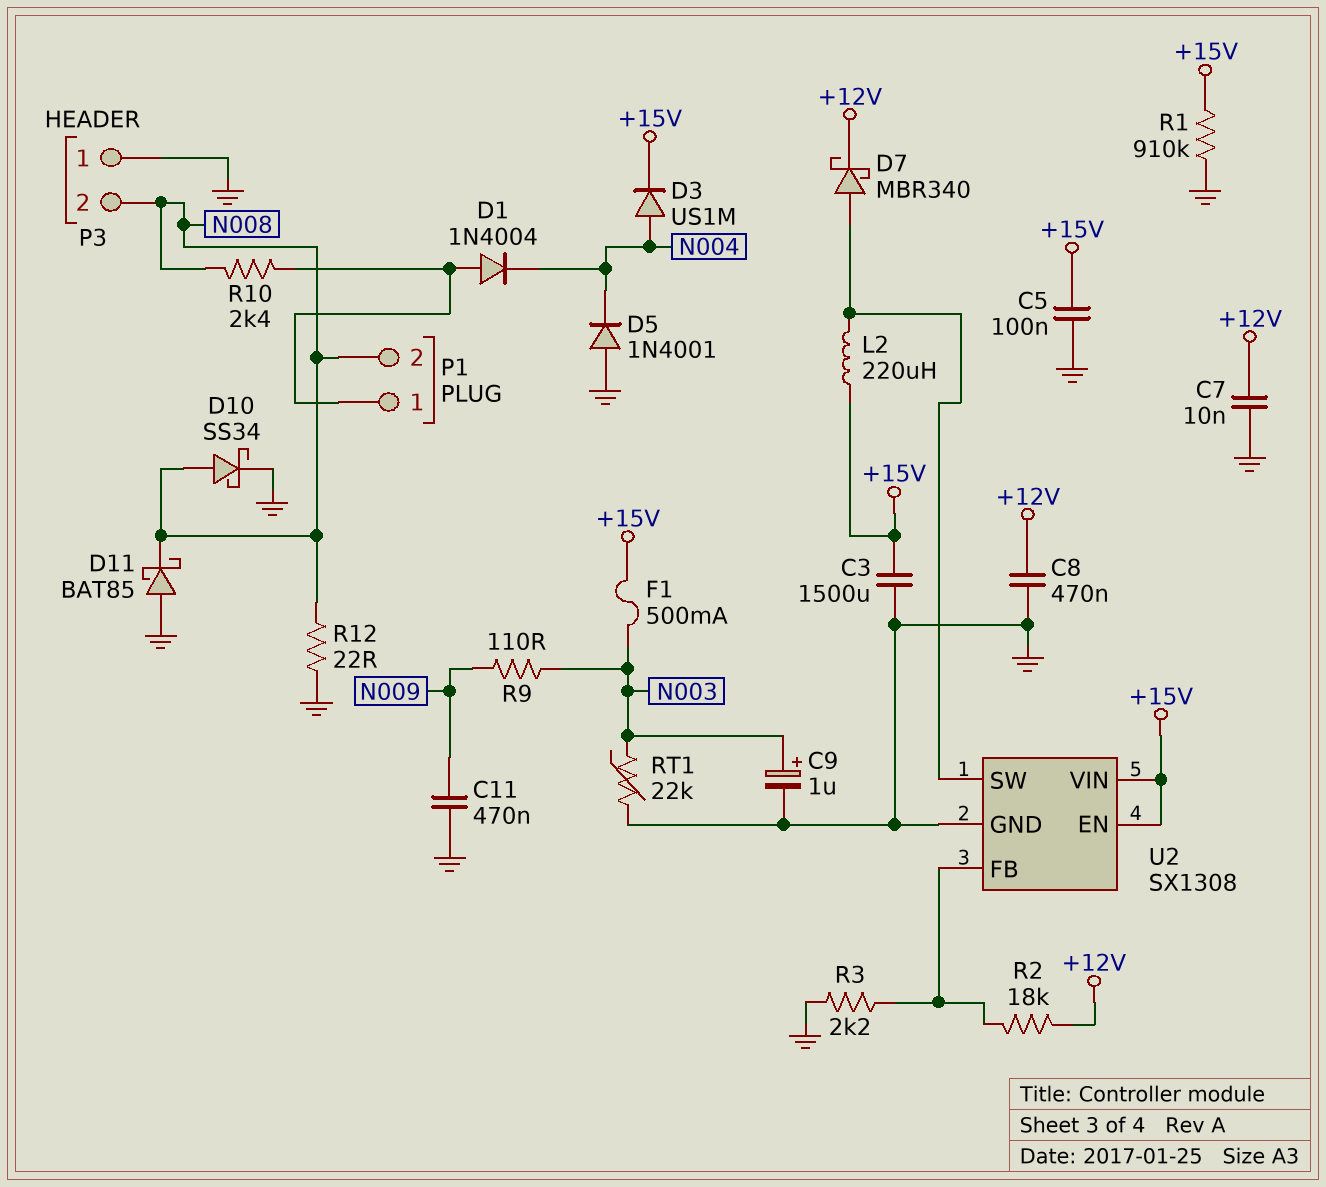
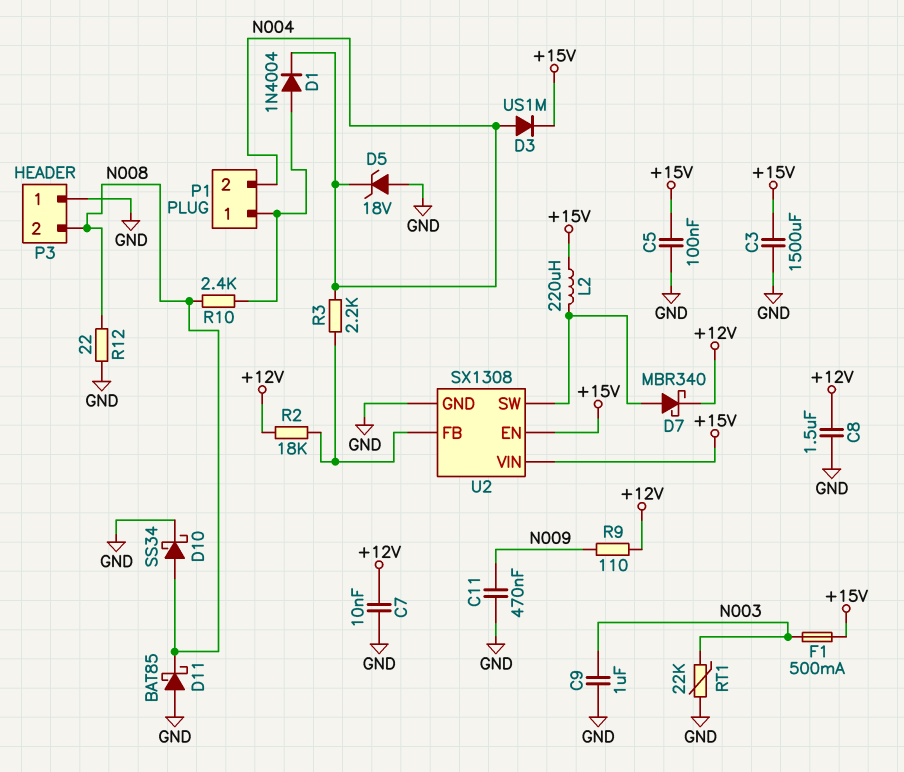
C8: 470nF (+12V, GND) -> 1.5uF (+12V, GND)
C9: 1uF (plus N003, minus GND) -> 1uF (GND, N003)
D5: diode 1N4001 (A GND, K N004) -> zener 18V (A GND, K N004)
P1 pin 2: N008 -> N004
R1: 910k (+15V, GND) -> none
R3: 2.2k (GND, U2/FB) -> 2.2k (N004, U2/FB)
R9: 110 (N003, N009) -> 110 (+12V, N009)

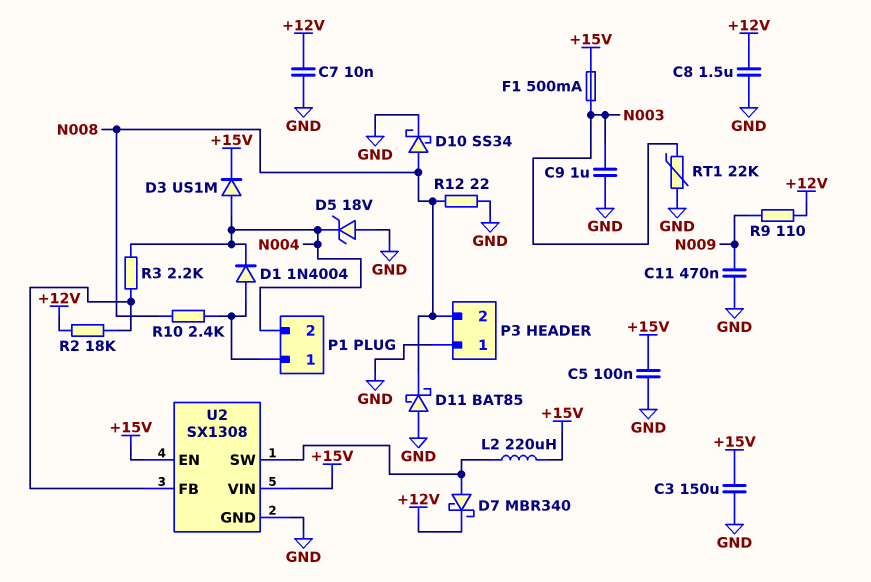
C3: 1500uF (+15V, GND) -> 150uF (+15V, GND)

